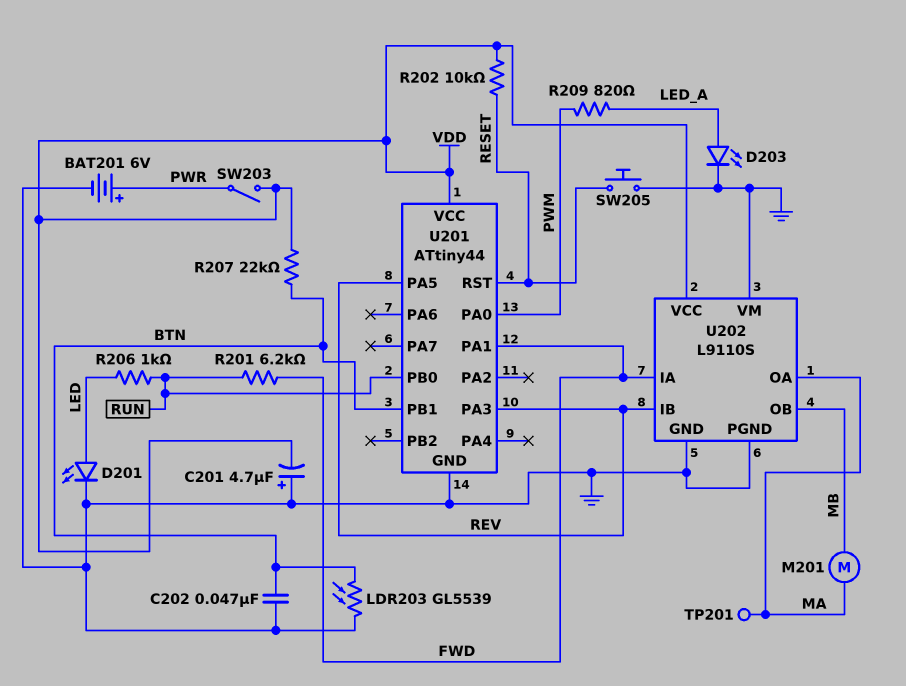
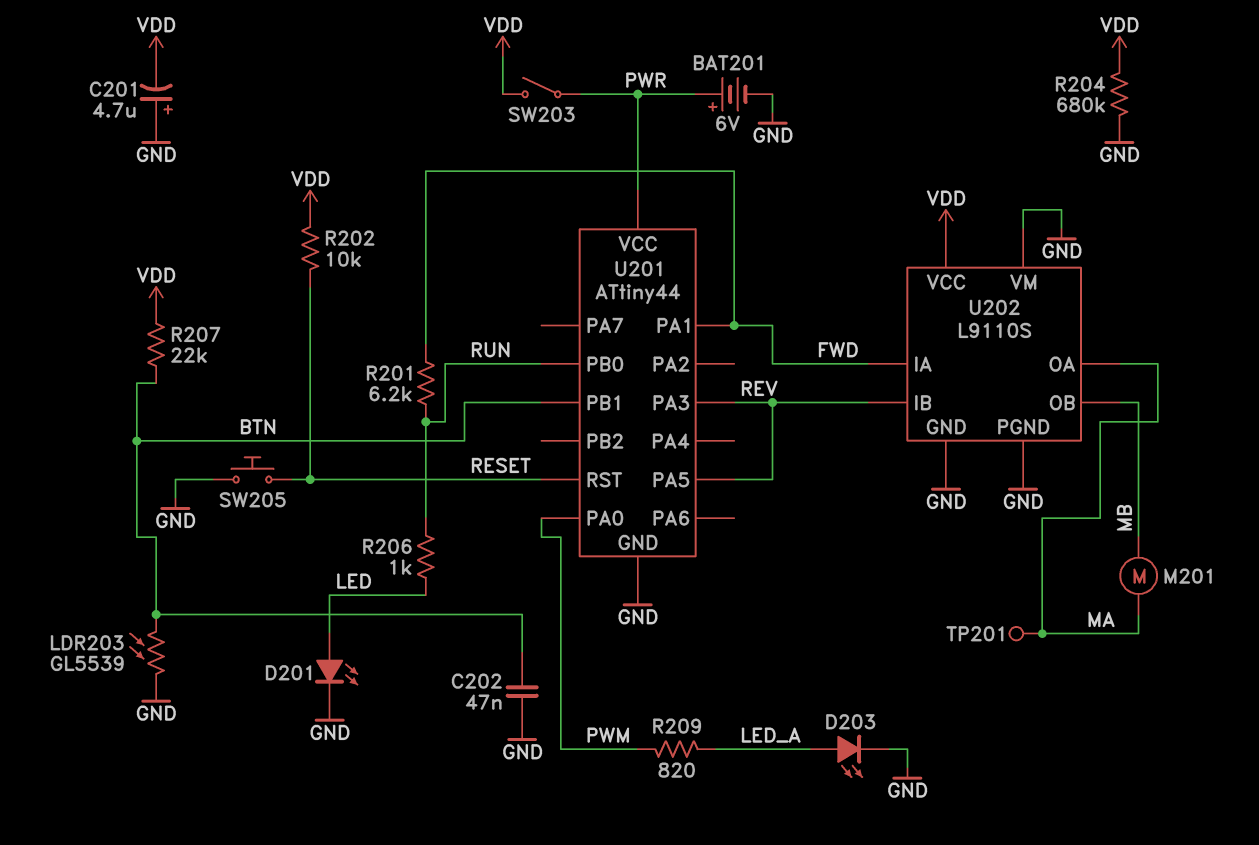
R204: none -> 680k (GND, VDD)
U201 pin VCC: VDD -> PWR

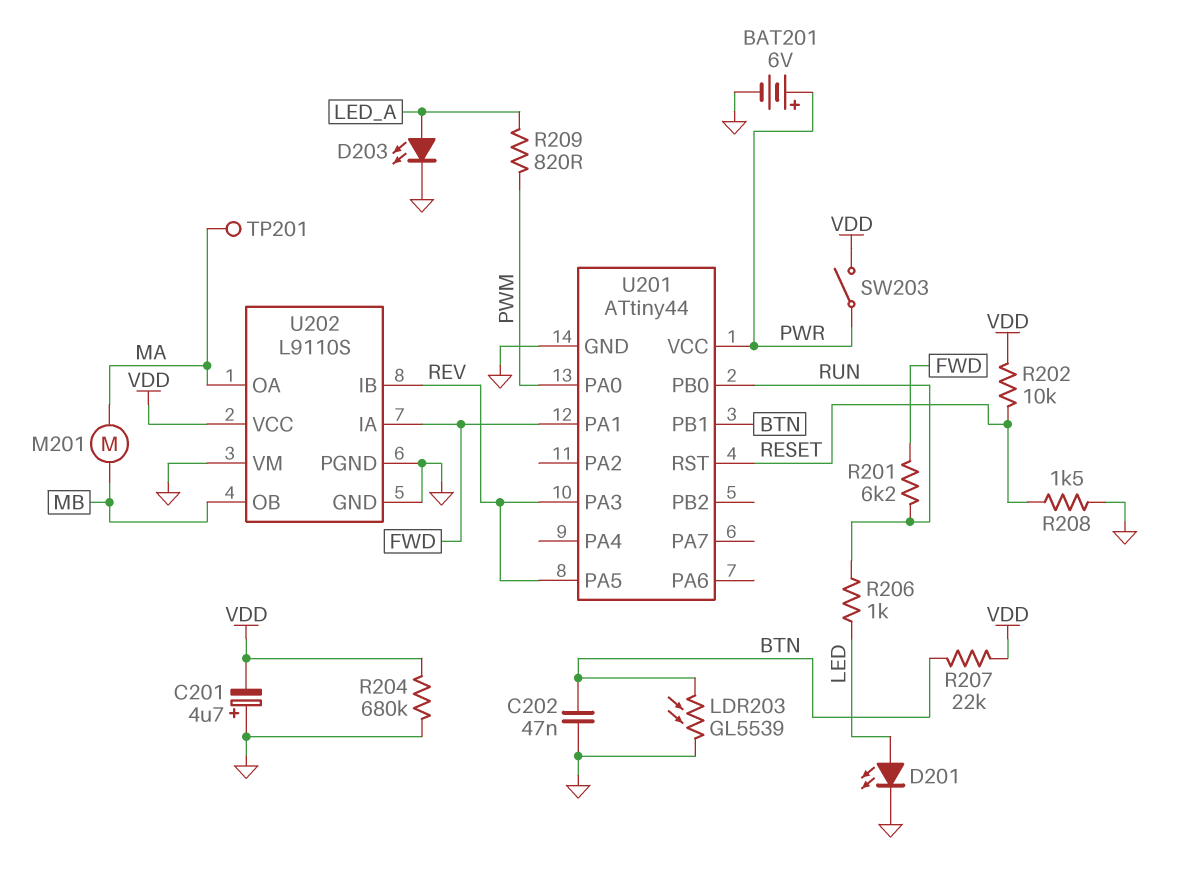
R208: none -> 1.5k (GND, RESET)
SW205: button (GND, RESET) -> none

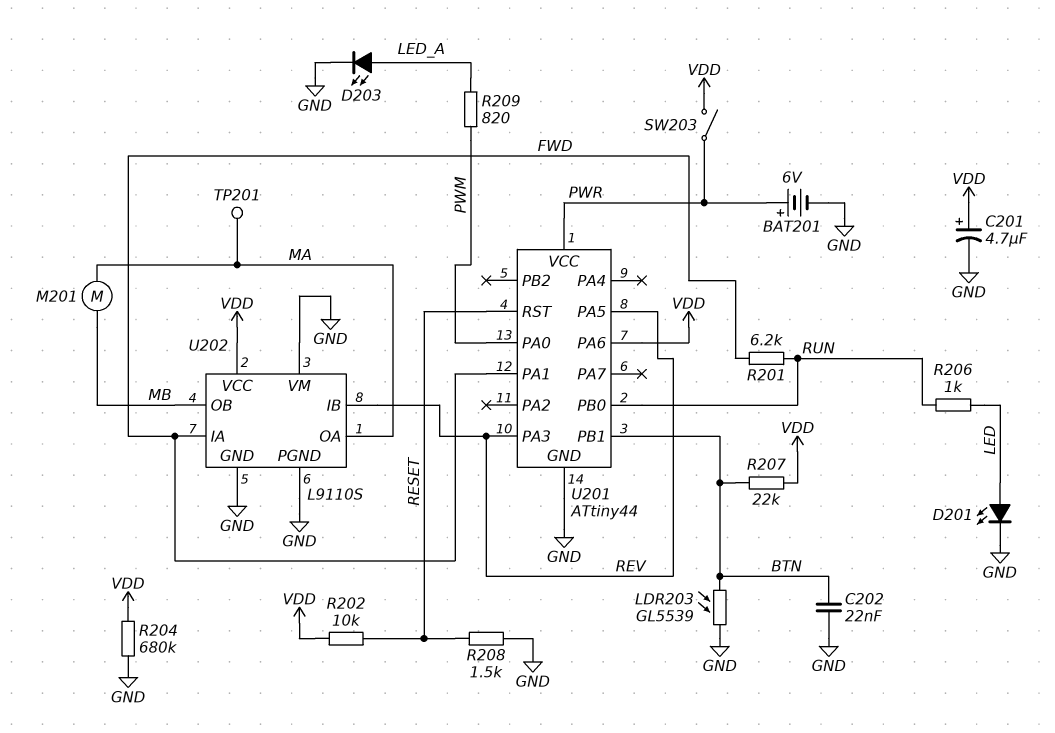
C201: 4.7uF (plus GND, minus VDD) -> 4.7uF (plus VDD, minus GND)
C202: 47nF (BTN, GND) -> 22nF (BTN, GND)
U201 pin PA6: none -> VDD

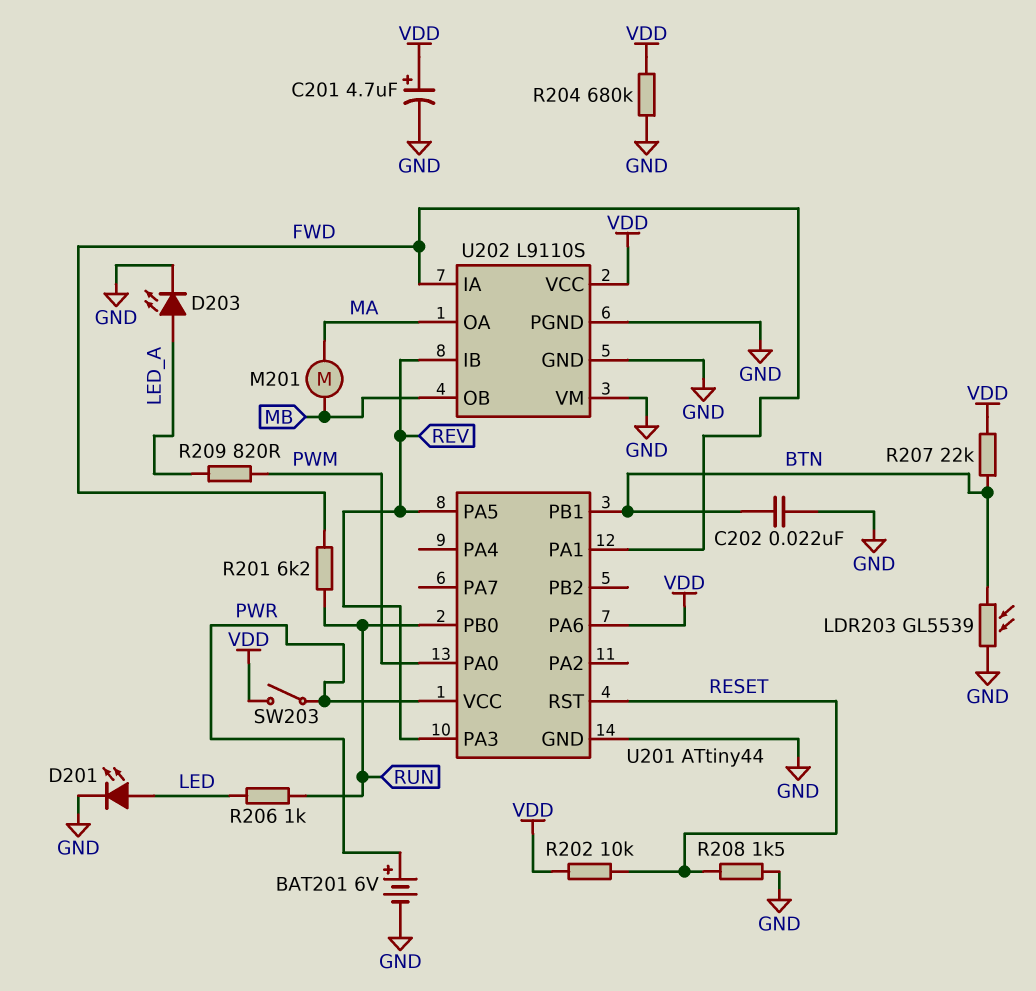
TP201: test point (MA) -> none

